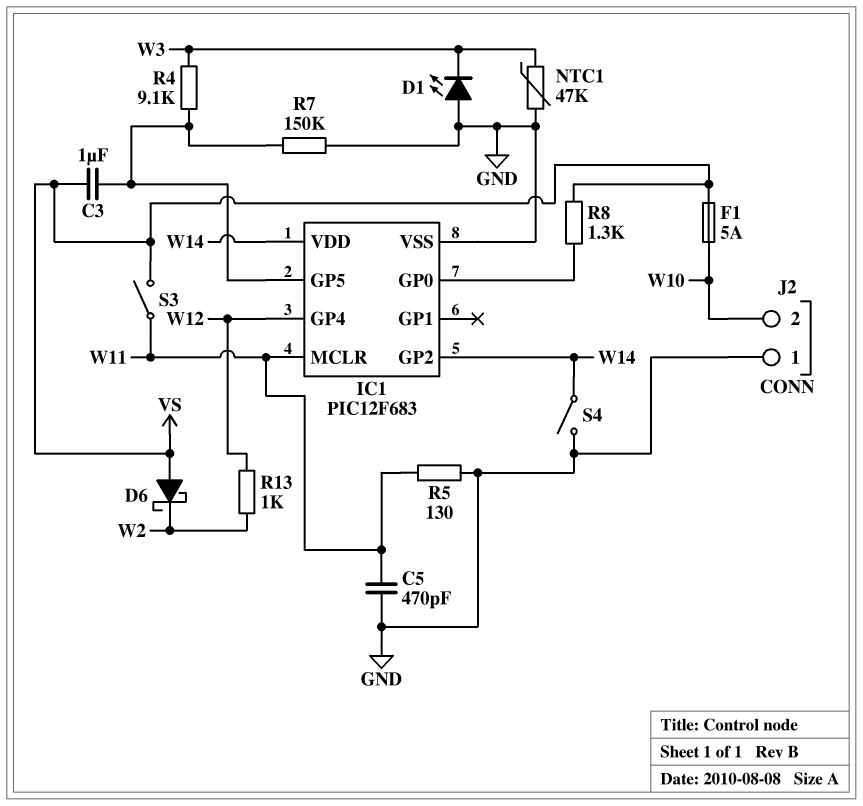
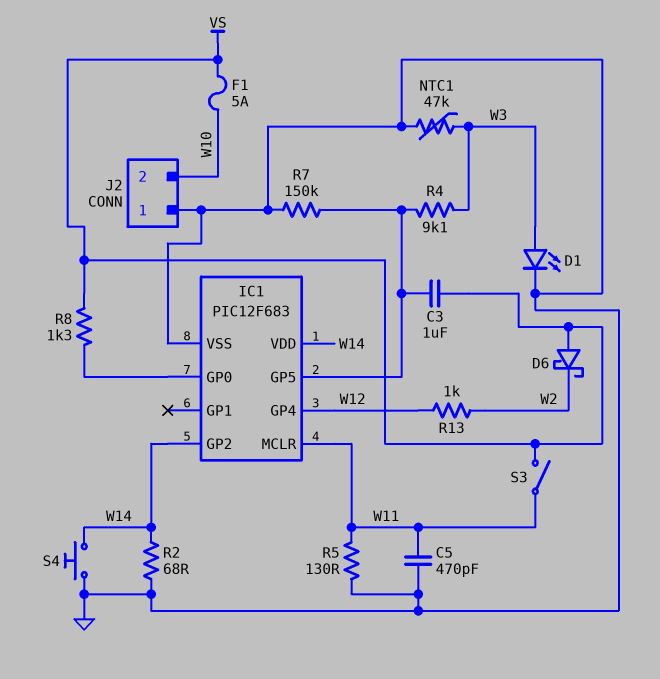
D1: LED (A GND, K W3) -> LED (A W3, K GND)
R2: none -> 68 (GND, W14)
S4: switch (GND, W14) -> button (GND, W14)

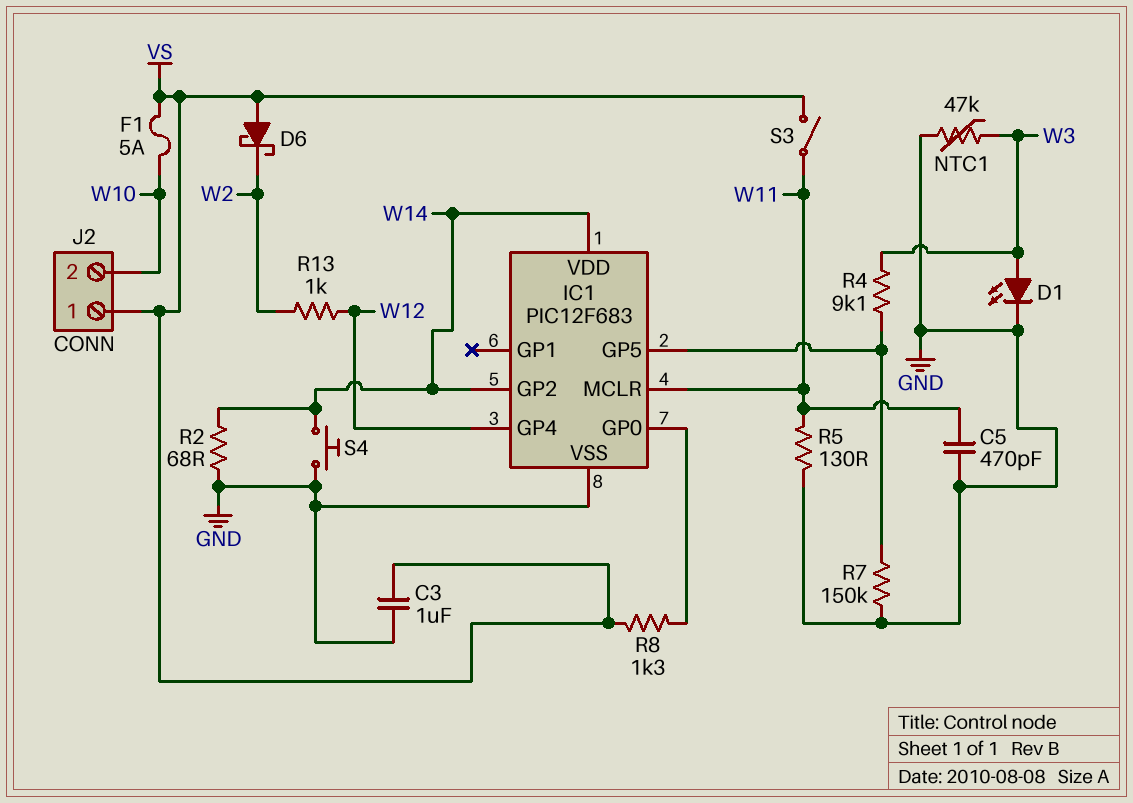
C3: 1uF (IC1/GP5, VS) -> 1uF (GND, VS)
J2 pin 1: GND -> VS

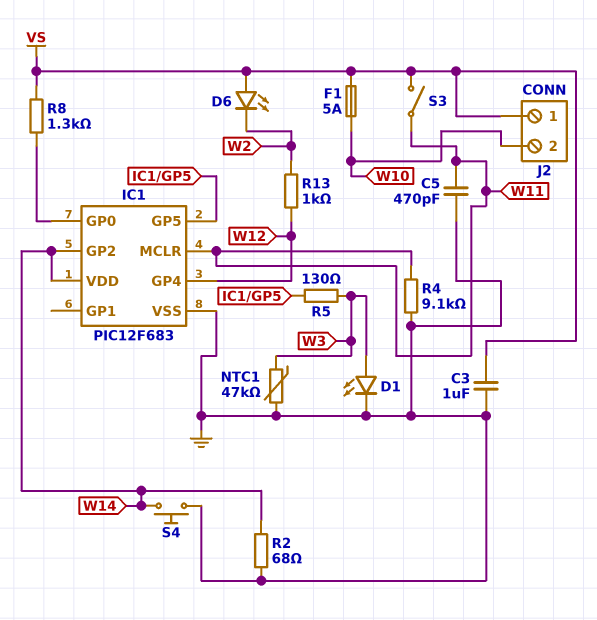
D6: schottky (A VS, K W2) -> LED (A VS, K W2)
R4: 9.1k (IC1/GP5, W3) -> 9.1k (GND, W11)
R5: 130 (GND, W11) -> 130 (IC1/GP5, W3)
R7: 150k (GND, IC1/GP5) -> none

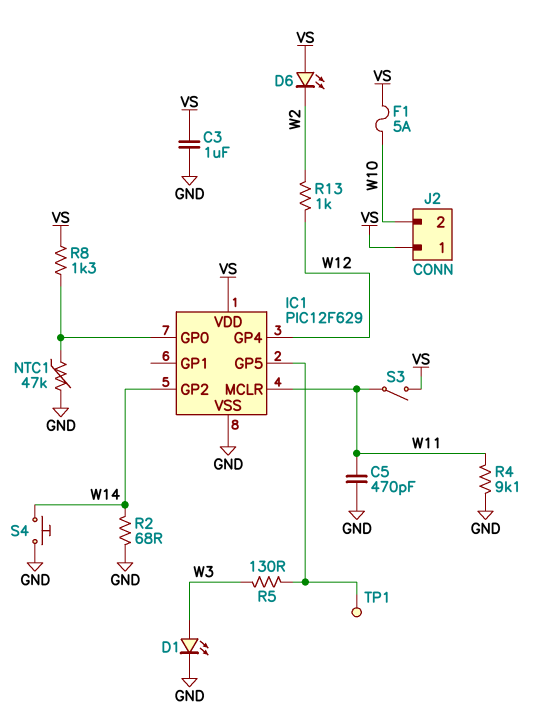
IC1: PIC12F683 -> PIC12F629
IC1 pin VDD: W14 -> VS
NTC1: 47k (GND, W3) -> 47k (GND, IC1/GP0)
TP1: none -> test point (IC1/GP5)

